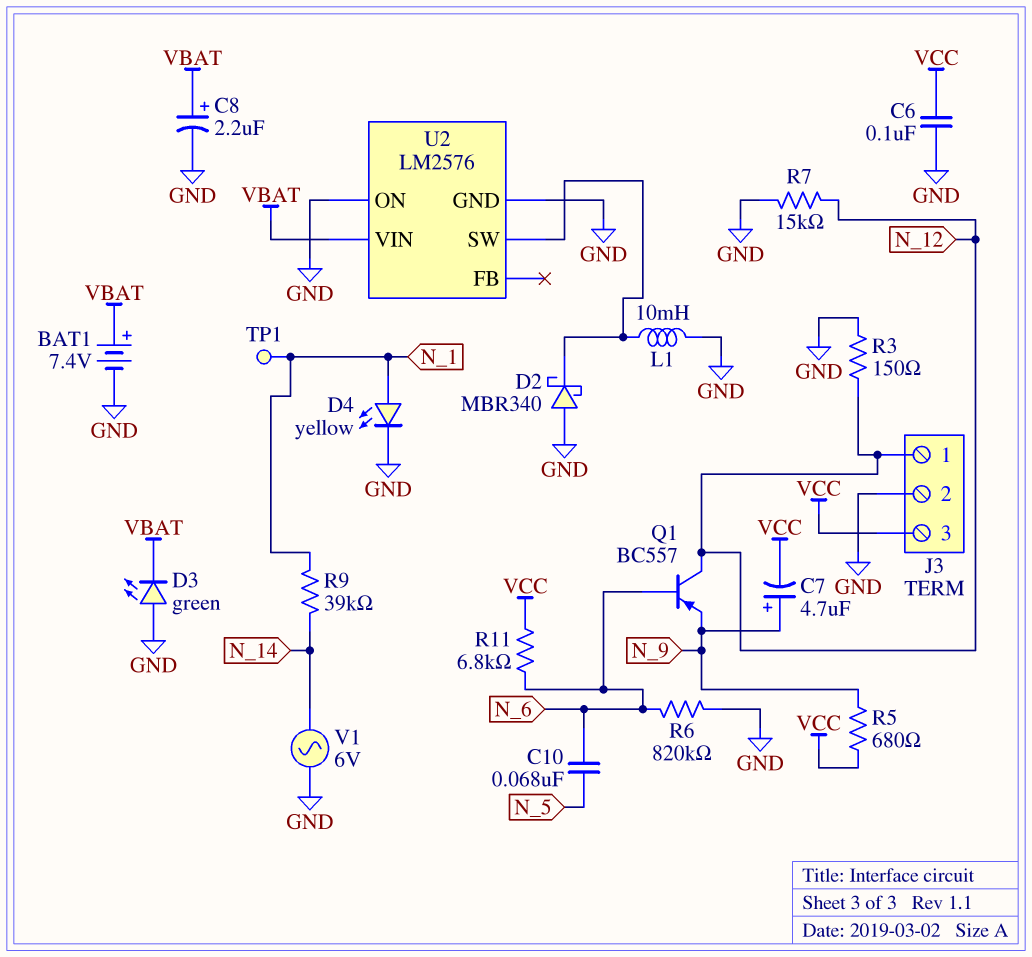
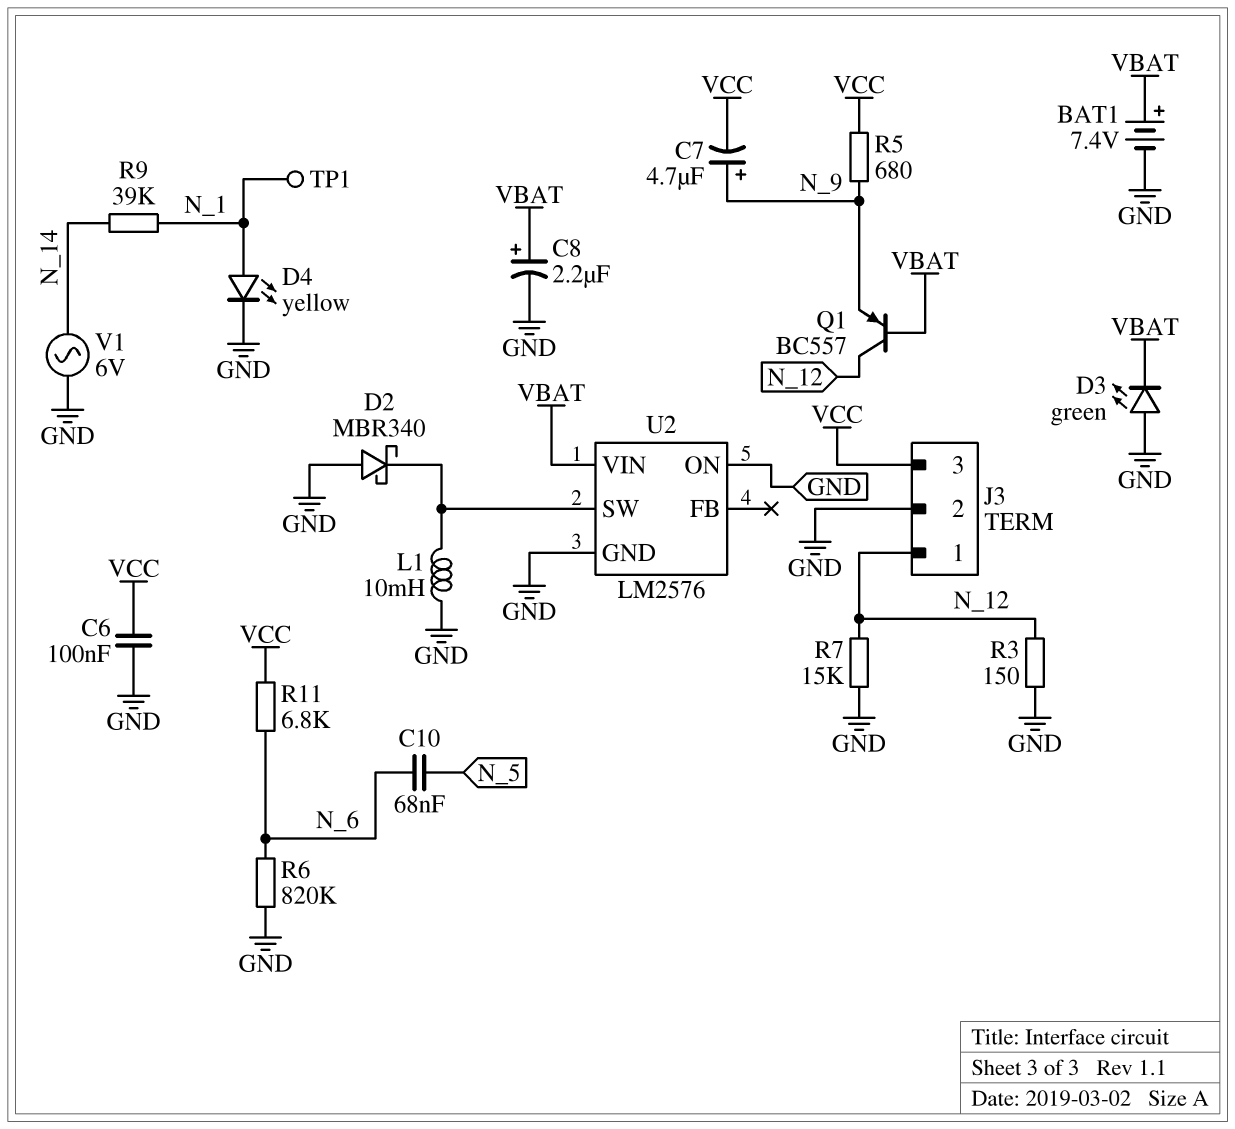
Q1: PNP BC557 (B N_6, C N_12, E N_9) -> PNP BC557 (B VBAT, C N_12, E N_9)

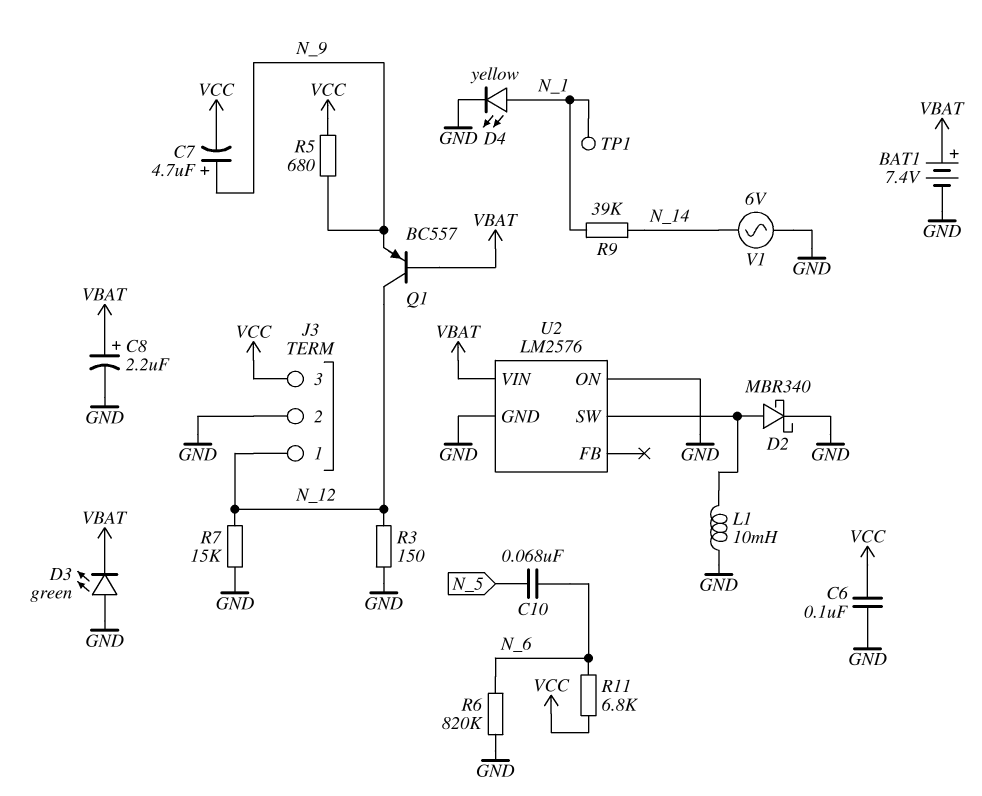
D2: schottky MBR340 (A GND, K U2/SW) -> schottky MBR340 (A U2/SW, K GND)

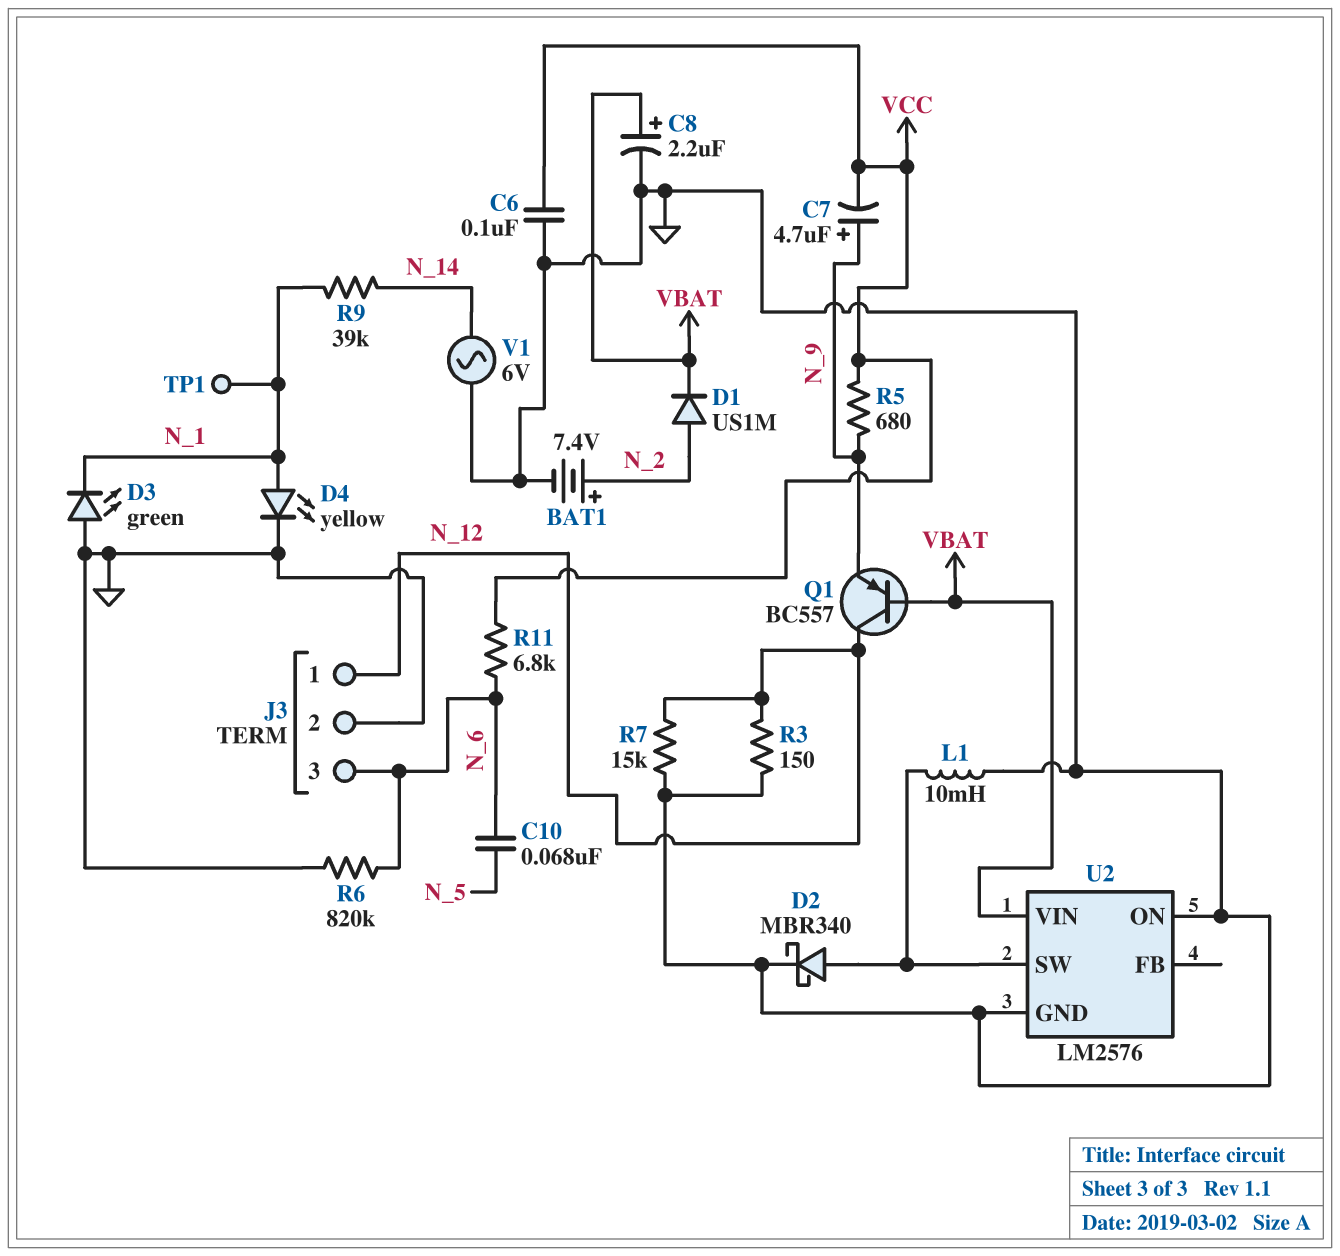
BAT1: 7.4V (plus VBAT, minus GND) -> 7.4V (plus N_2, minus GND)
D1: none -> diode US1M (A N_2, K VBAT)
D3: LED green (A GND, K VBAT) -> LED green (A GND, K N_1)
J3 pin 3: VCC -> N_6

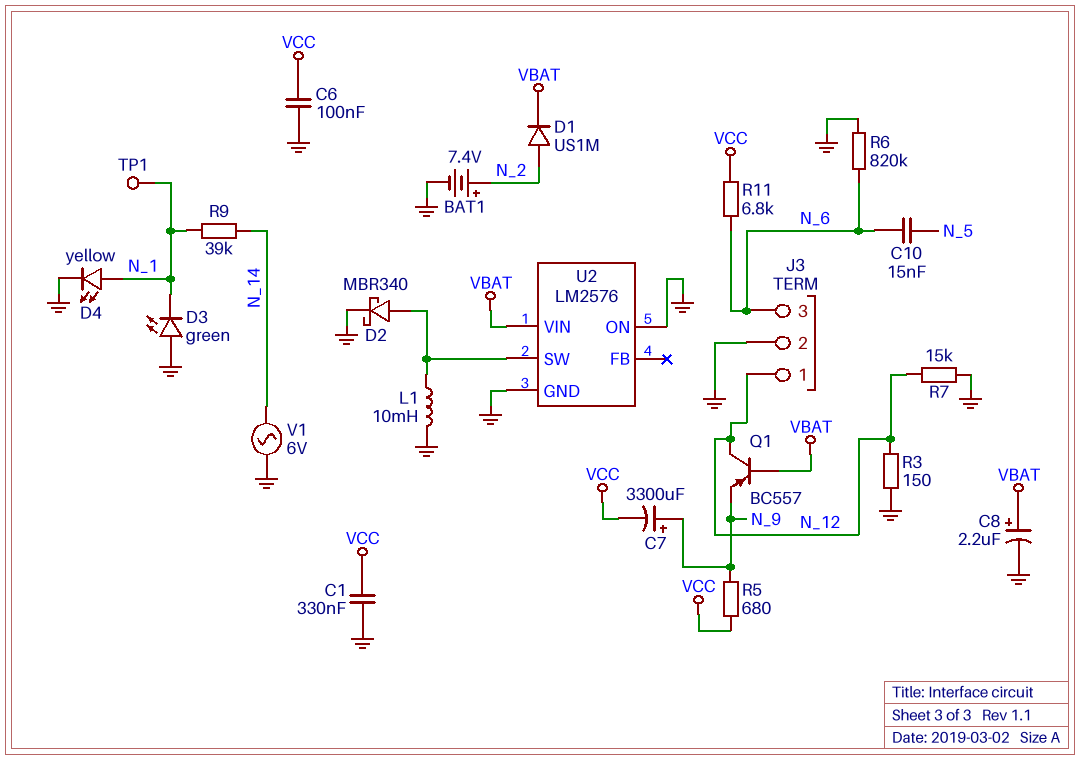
C1: none -> 330nF (GND, VCC)
C7: 4.7uF (plus N_9, minus VCC) -> 3300uF (plus N_9, minus VCC)
C10: 68nF (N_5, N_6) -> 15nF (N_5, N_6)

